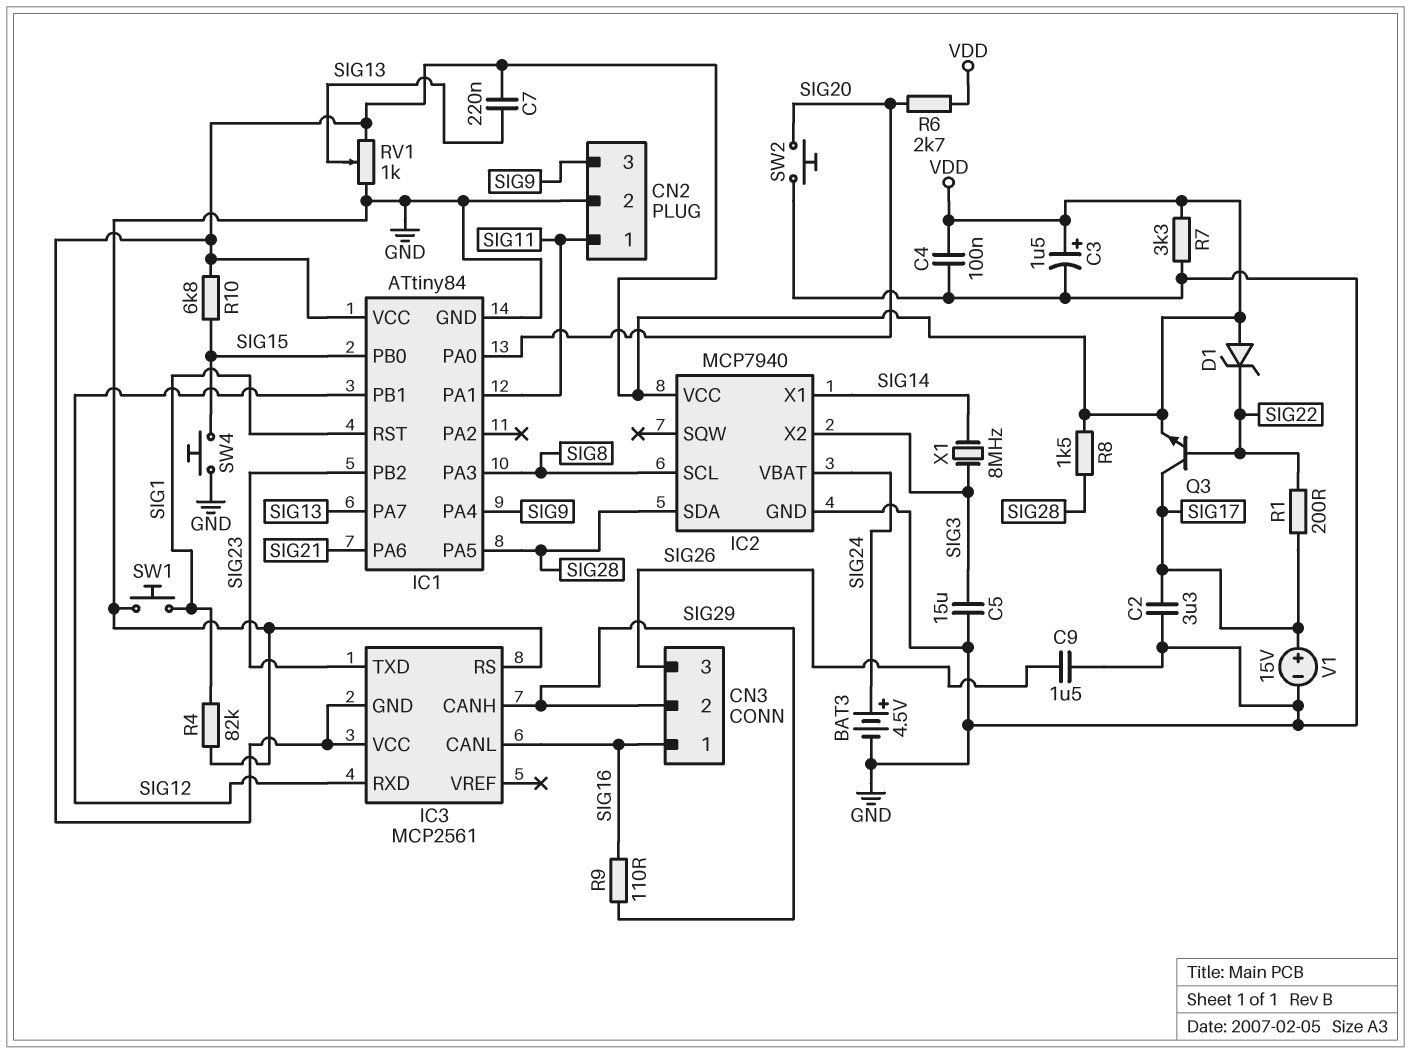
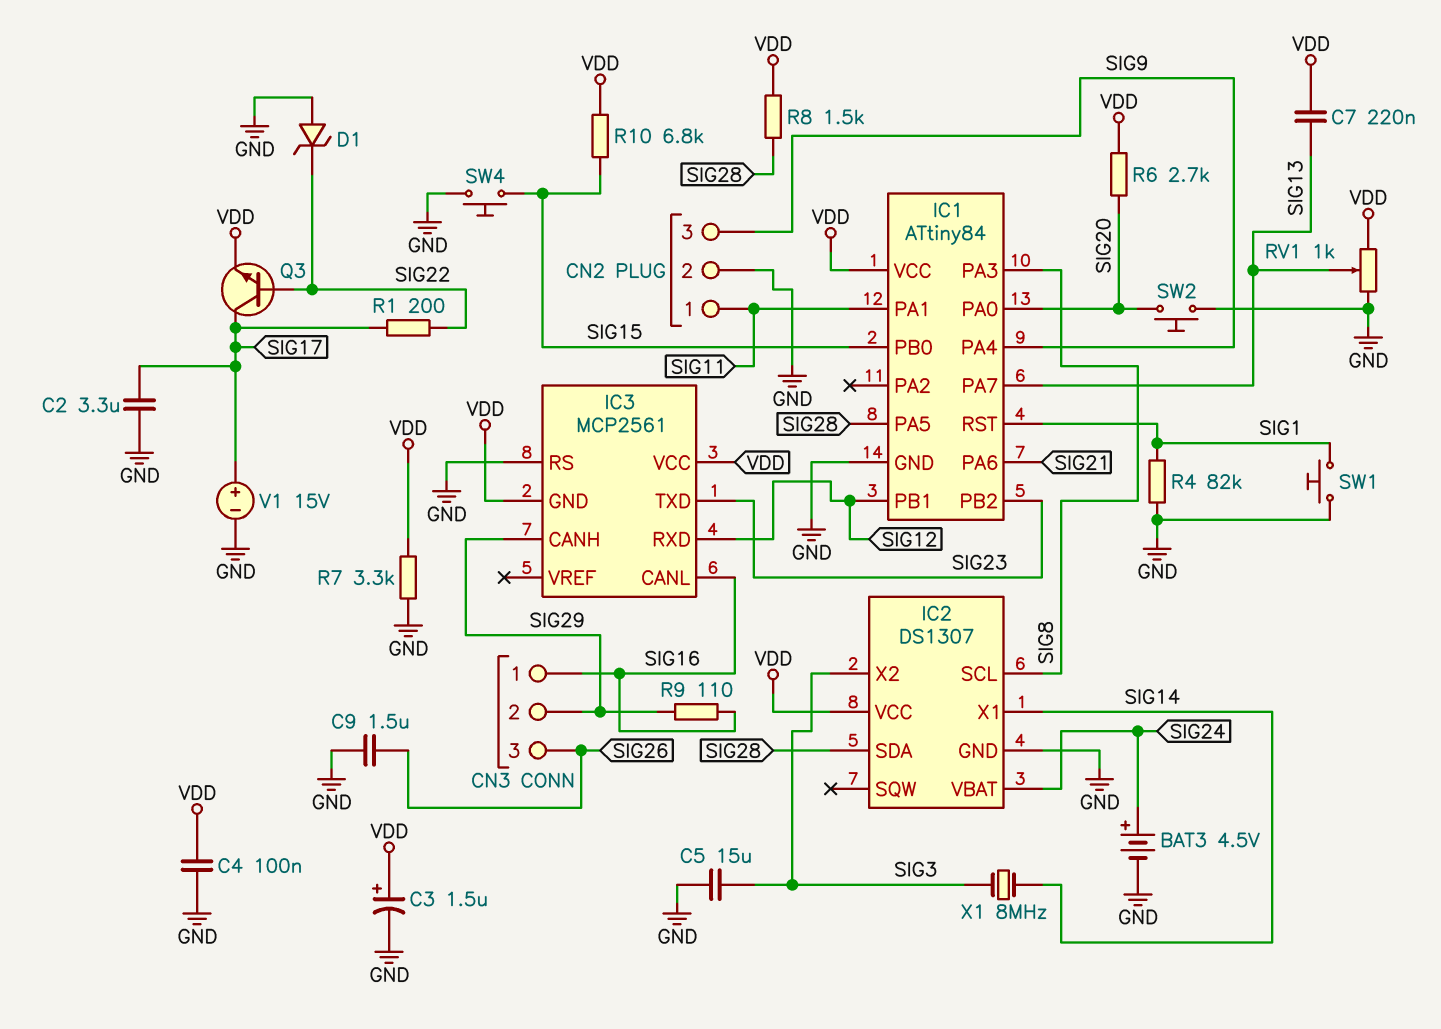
D1: zener (A VDD, K SIG22) -> zener (A GND, K SIG22)
IC2: MCP7940 -> DS1307

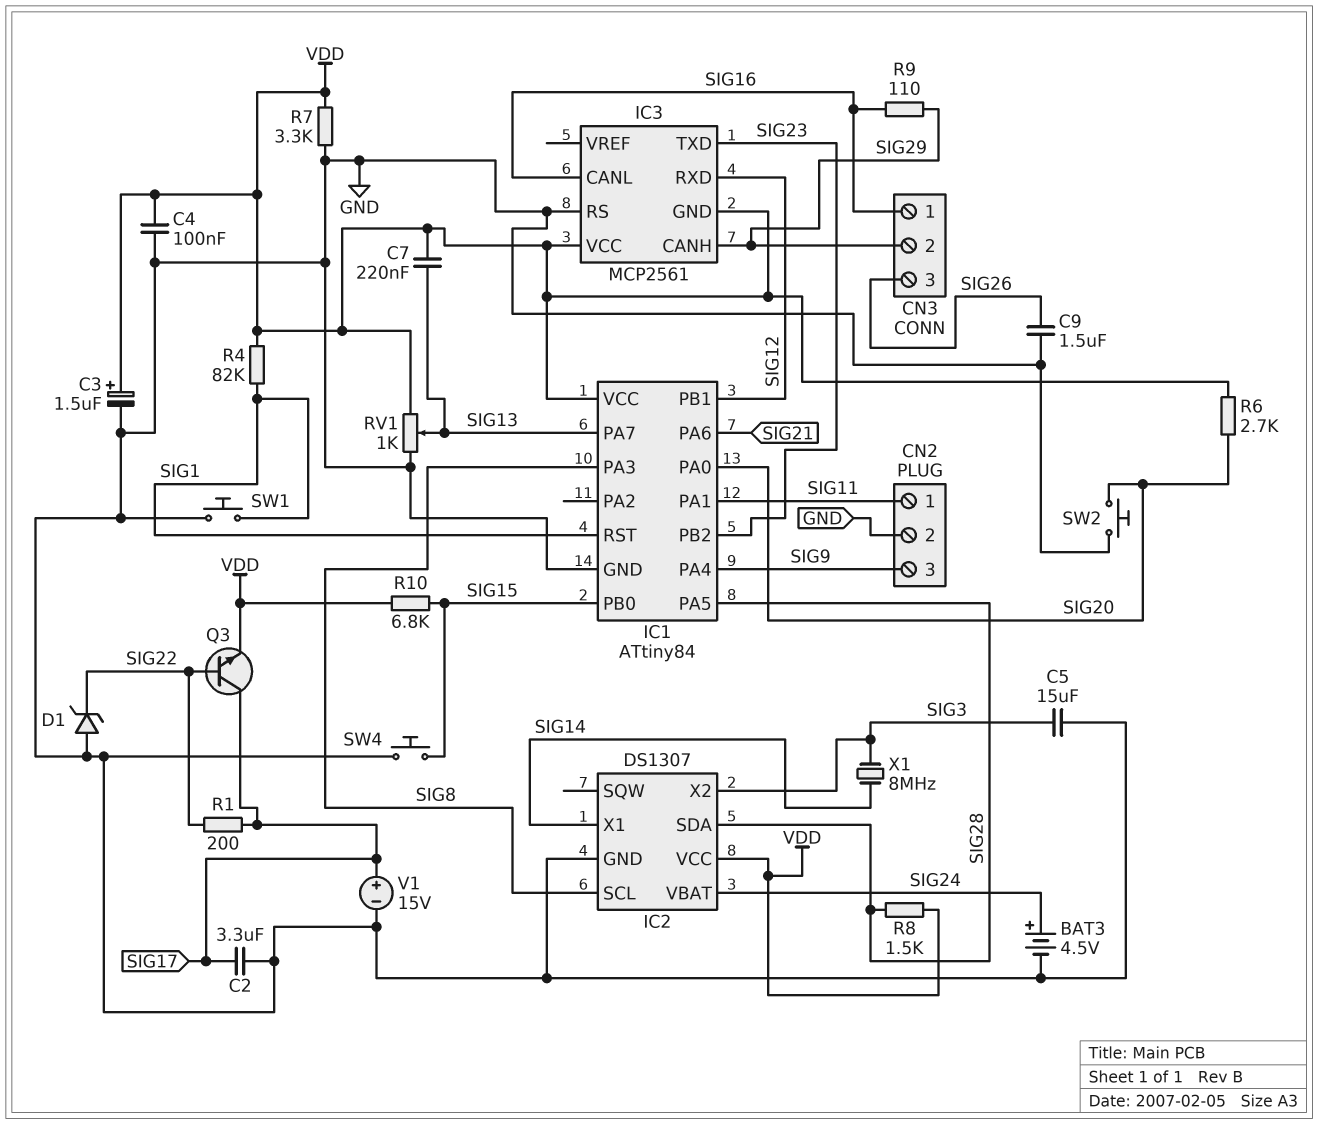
R4: 82k (GND, SIG1) -> 82k (SIG1, VDD)

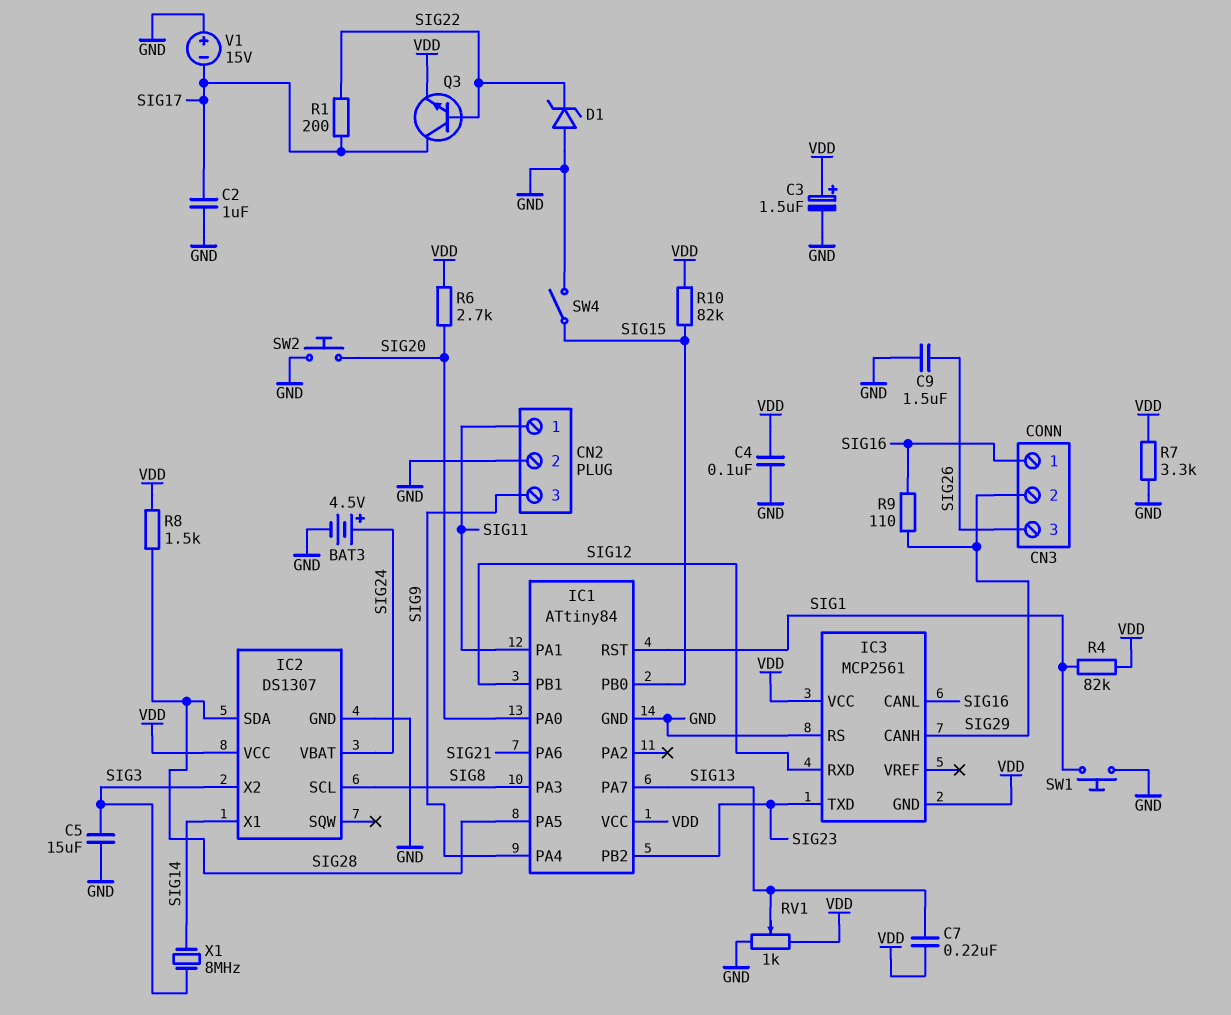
C2: 3.3uF (GND, SIG17) -> 1uF (GND, SIG17)
R10: 6.8k (SIG15, VDD) -> 82k (SIG15, VDD)
SW4: button (GND, SIG15) -> switch (GND, SIG15)
V1: 15V (plus SIG17, minus GND) -> 15V (plus GND, minus SIG17)

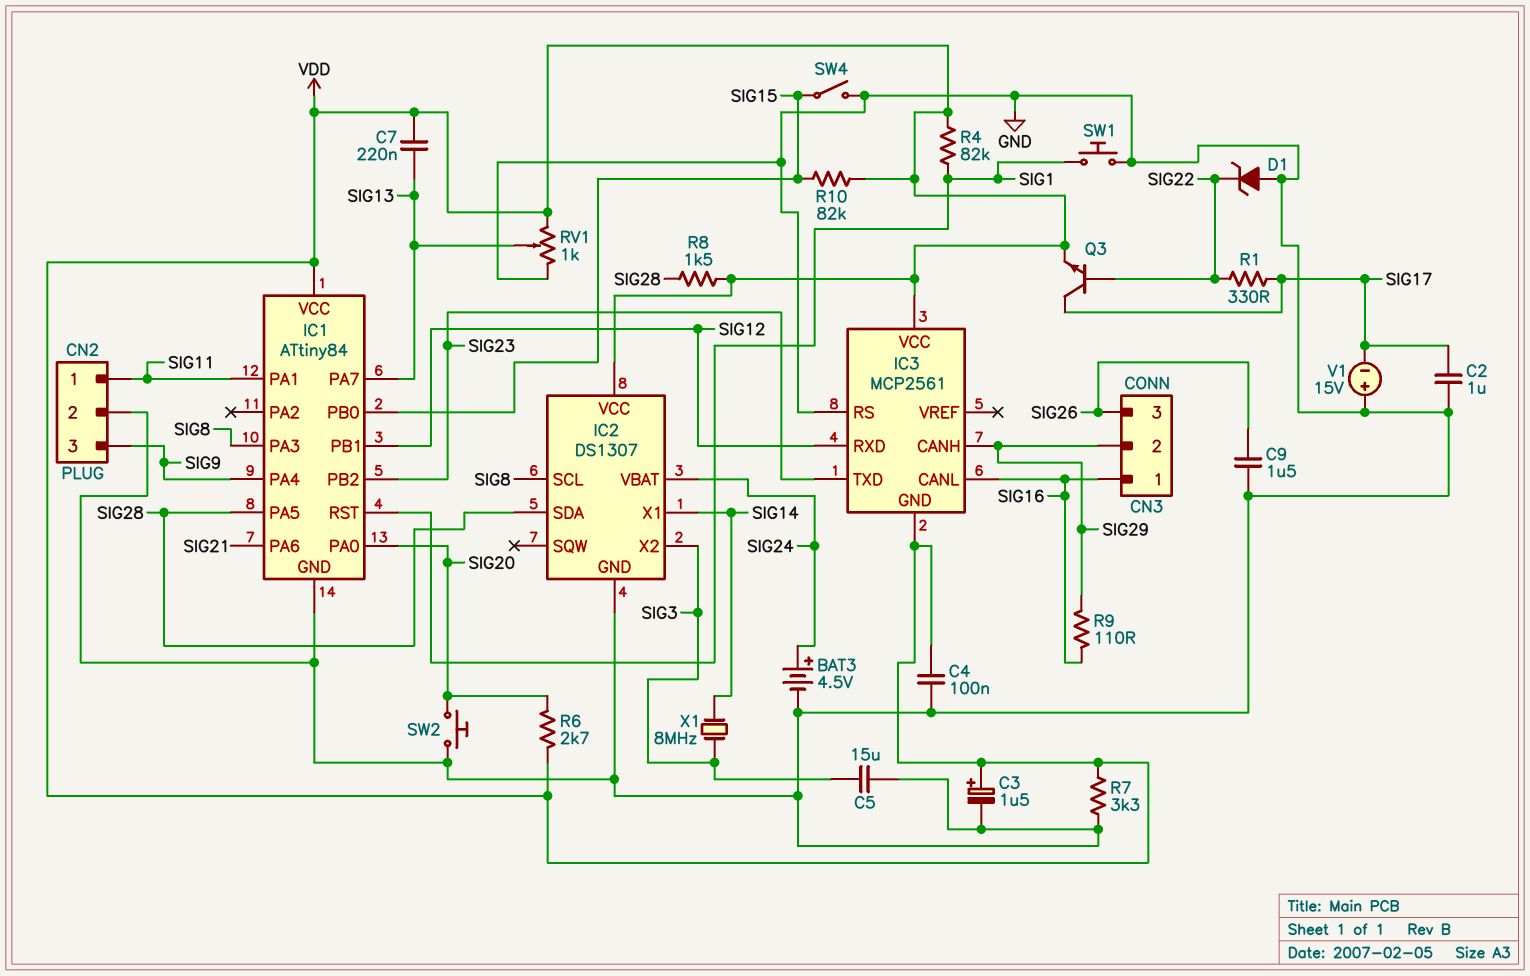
R1: 200 (SIG17, SIG22) -> 330 (SIG17, SIG22)

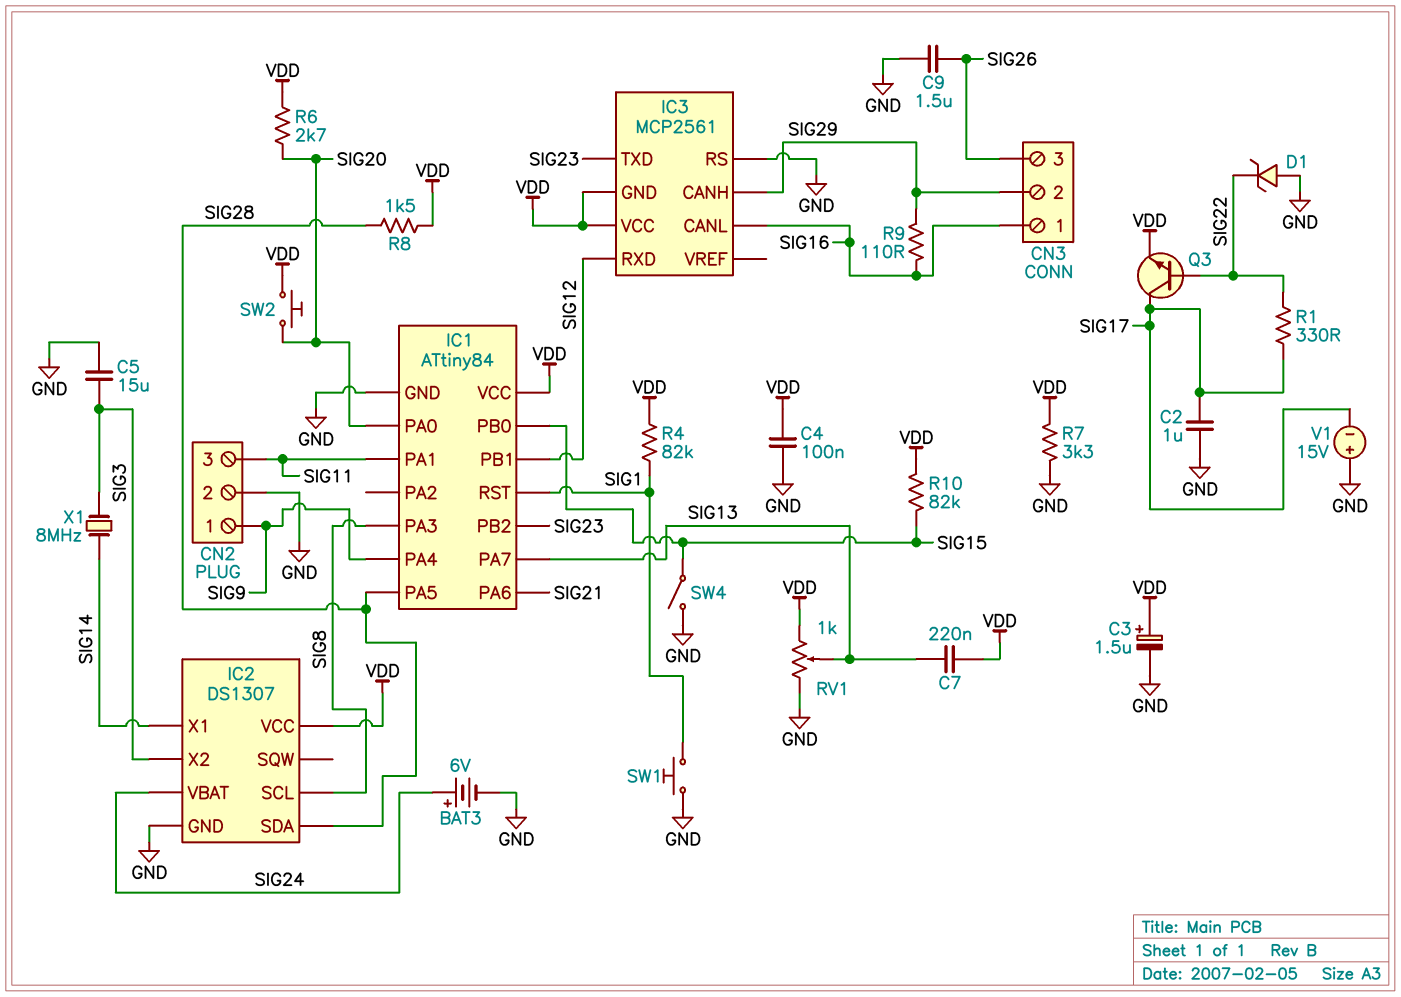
BAT3: 4.5V (plus SIG24, minus GND) -> 6V (plus SIG24, minus GND)
CN2 pin 1: SIG11 -> SIG9
CN2 pin 3: SIG9 -> SIG11
SW2: button (GND, SIG20) -> button (SIG20, VDD)

